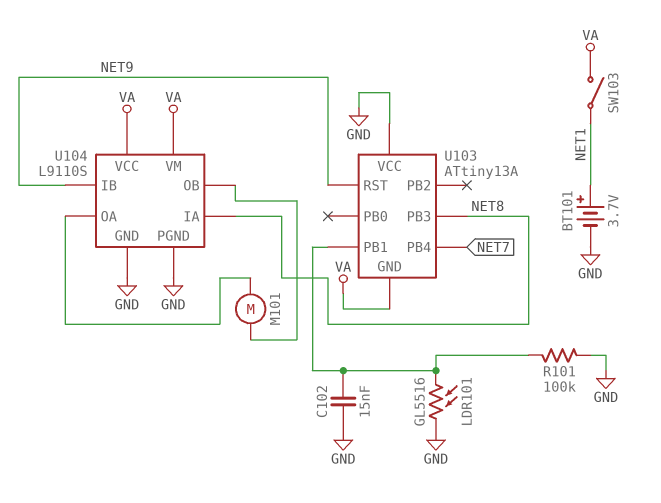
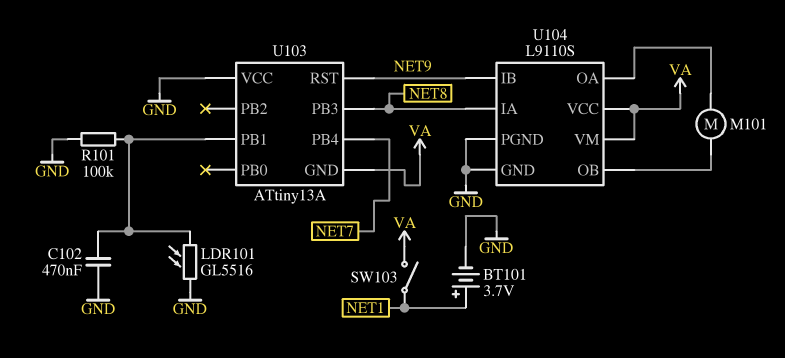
C102: 15nF (GND, U103/PB1) -> 470nF (GND, U103/PB1)

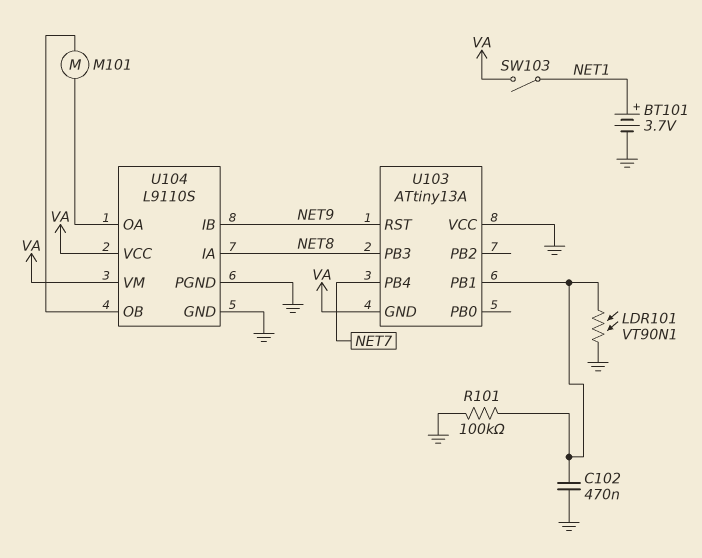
LDR101: GL5516 (GND, U103/PB1) -> VT90N1 (GND, U103/PB1)

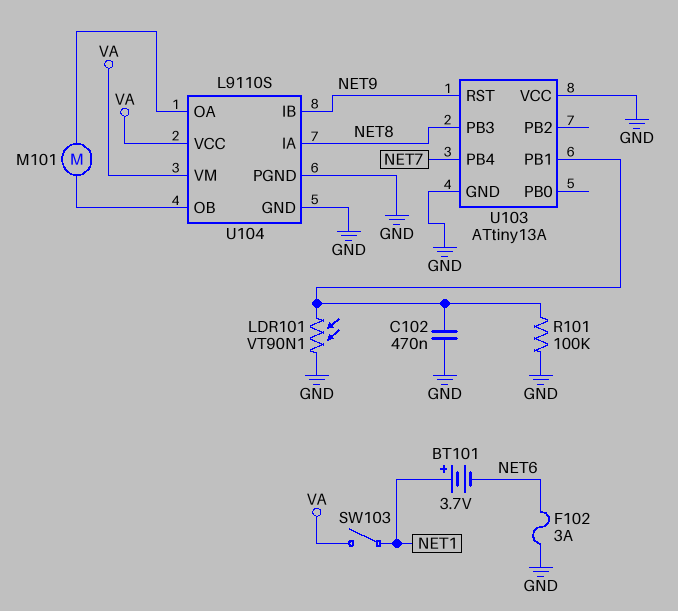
BT101: 3.7V (plus NET1, minus GND) -> 3.7V (plus NET1, minus NET6)
F102: none -> 3A (GND, NET6)
U103 pin GND: VA -> GND

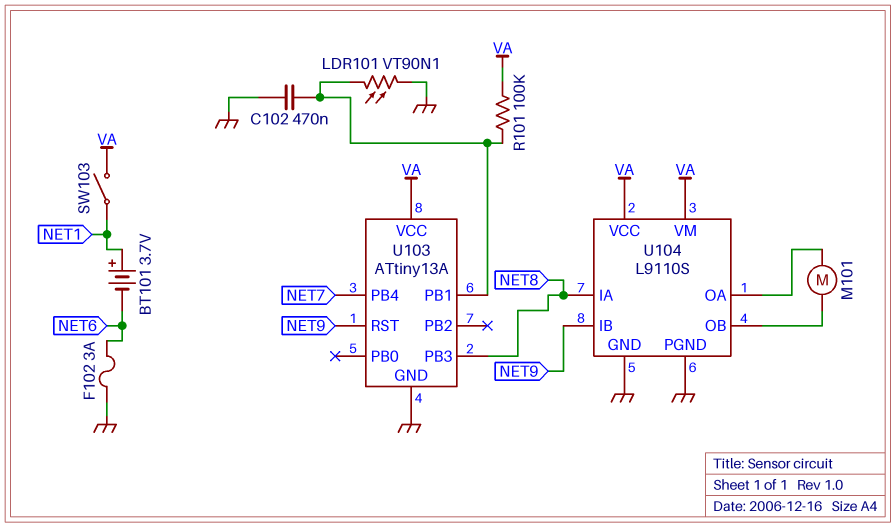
R101: 100k (GND, U103/PB1) -> 100k (U103/PB1, VA)
U103 pin VCC: GND -> VA

